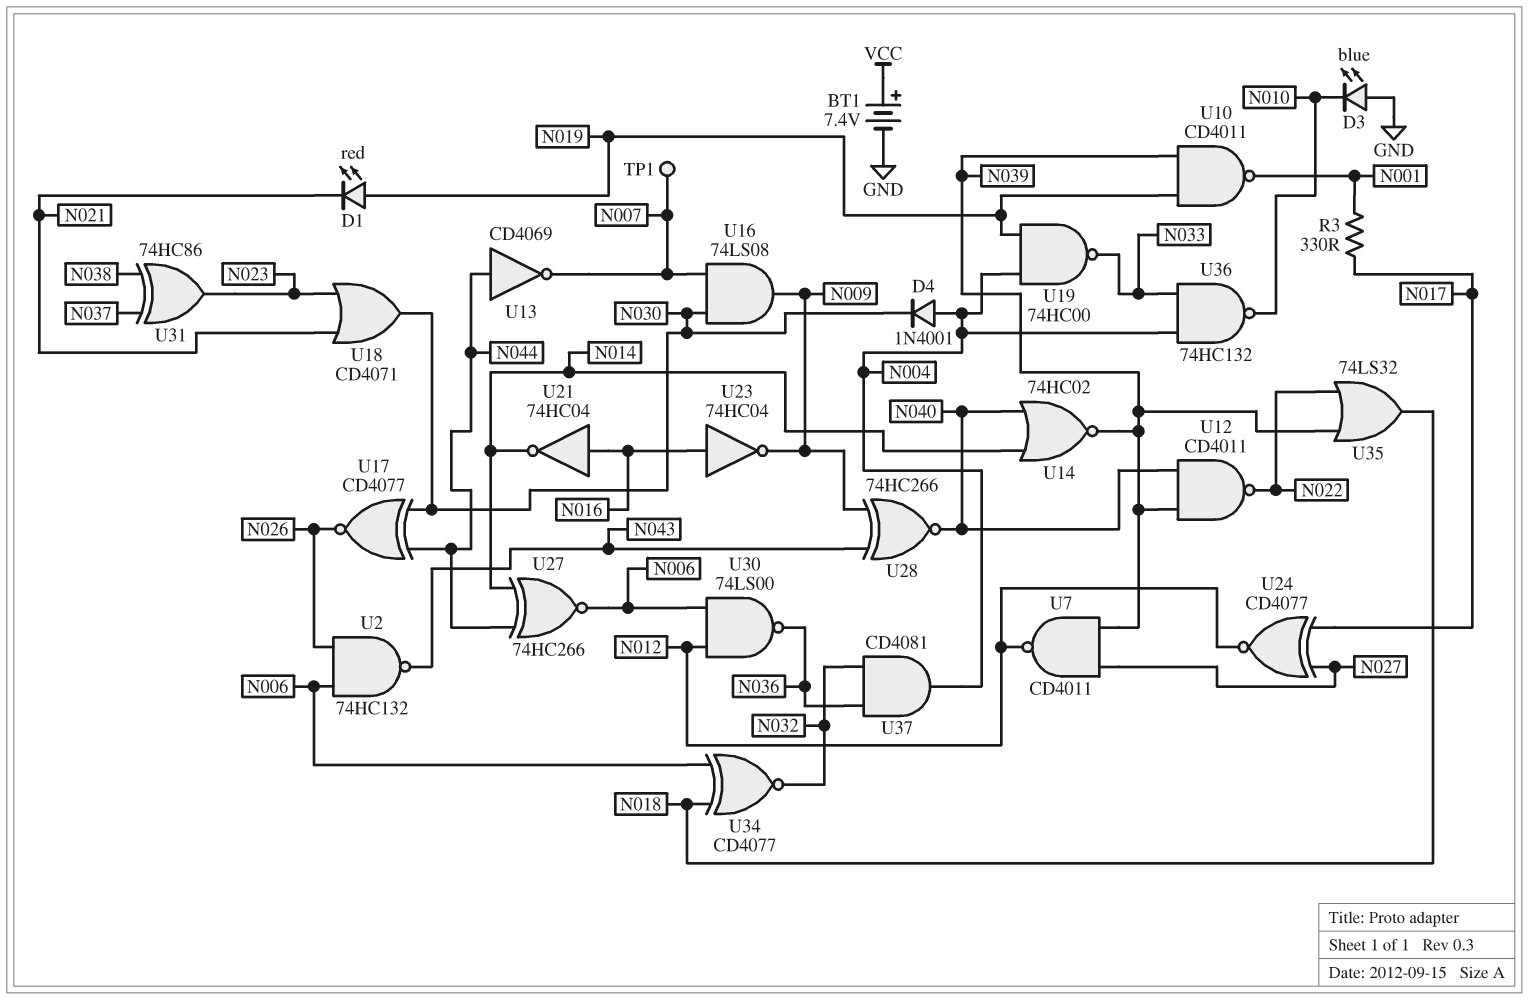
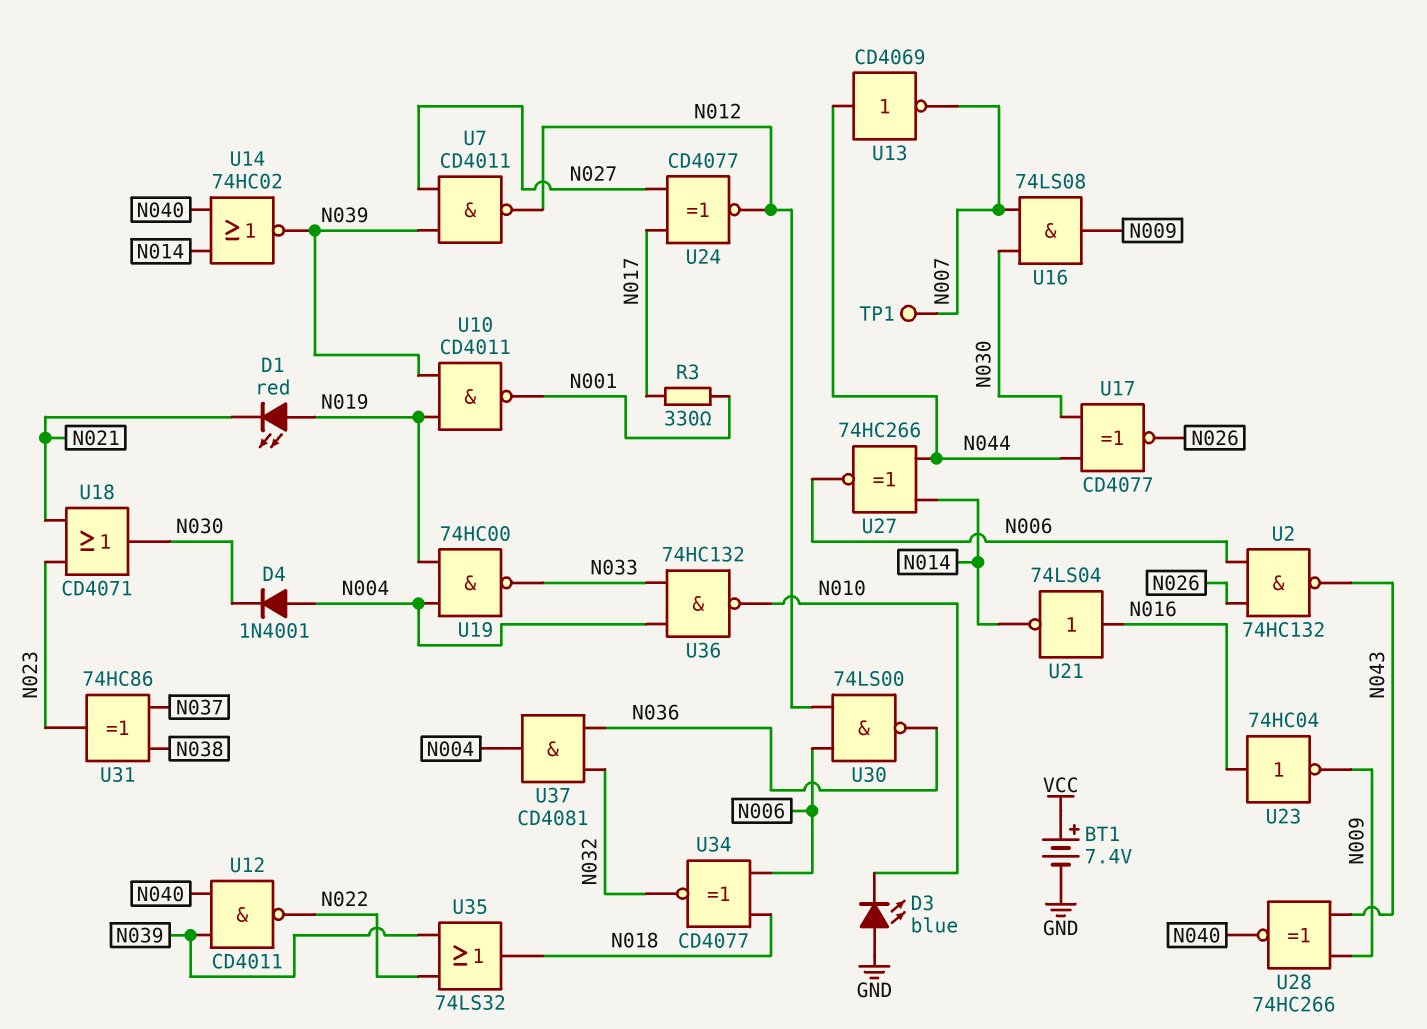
U21: NOT 74HC04 (in N016, out N014) -> NOT 74LS04 (in N016, out N014)

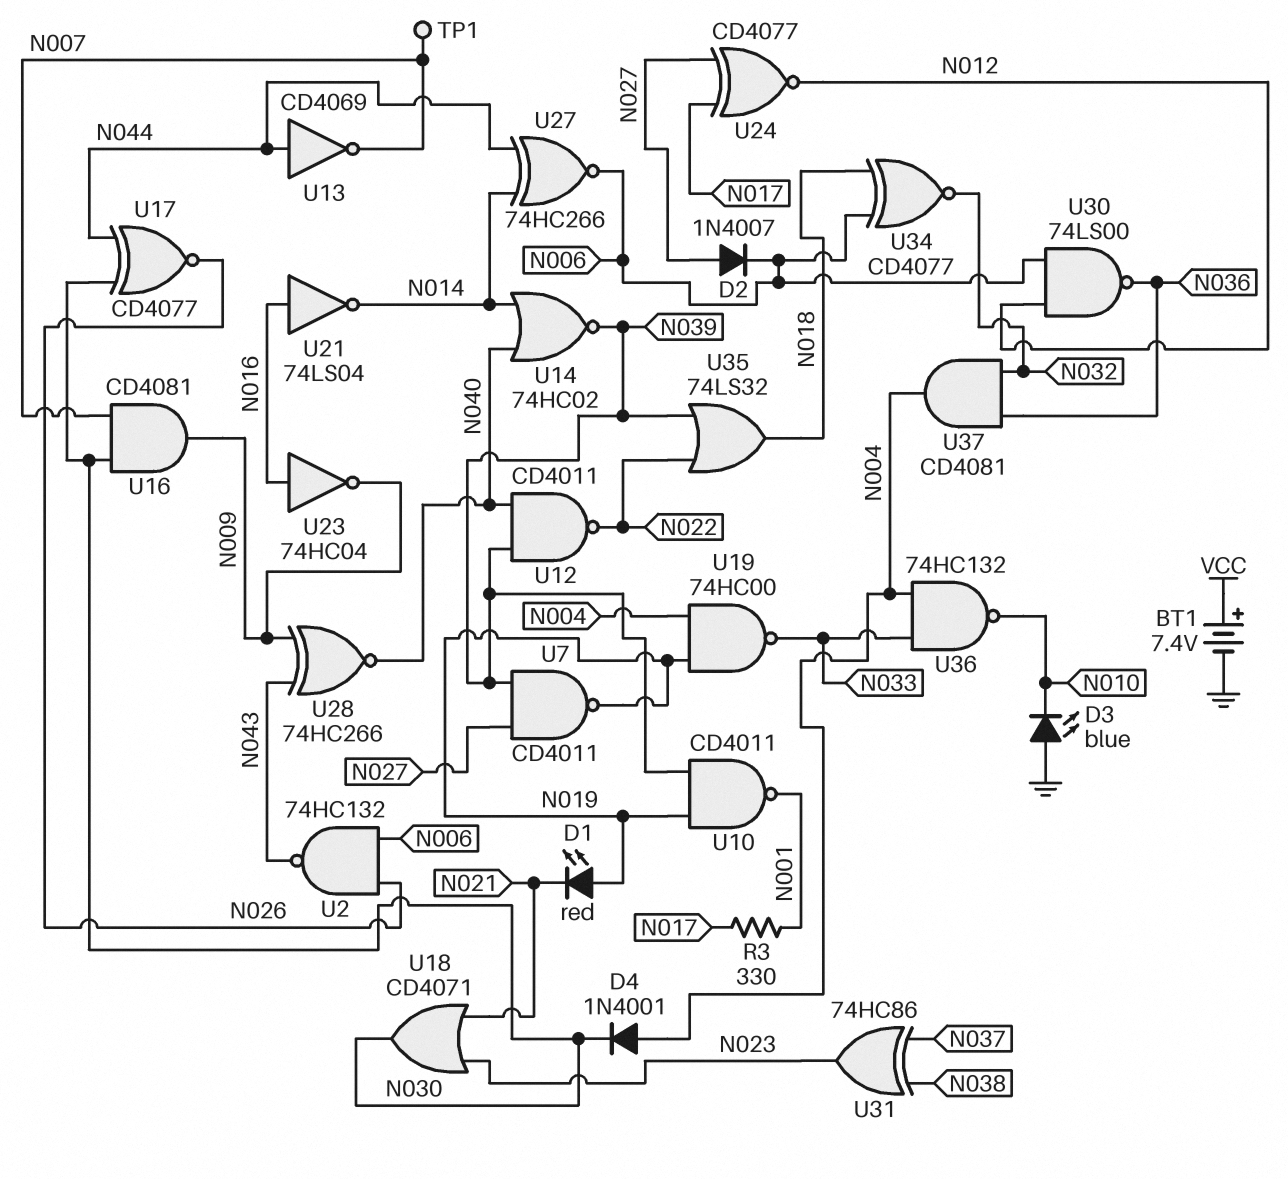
D2: none -> diode 1N4007 (A N027, K N006)
U7: NAND CD4011 (in N027, in N039, out N012) -> NAND CD4011 (in N027, in N039, out N019)
U16: AND 74LS08 (in N007, in N030, out N009) -> AND CD4081 (in N007, in N030, out N009)

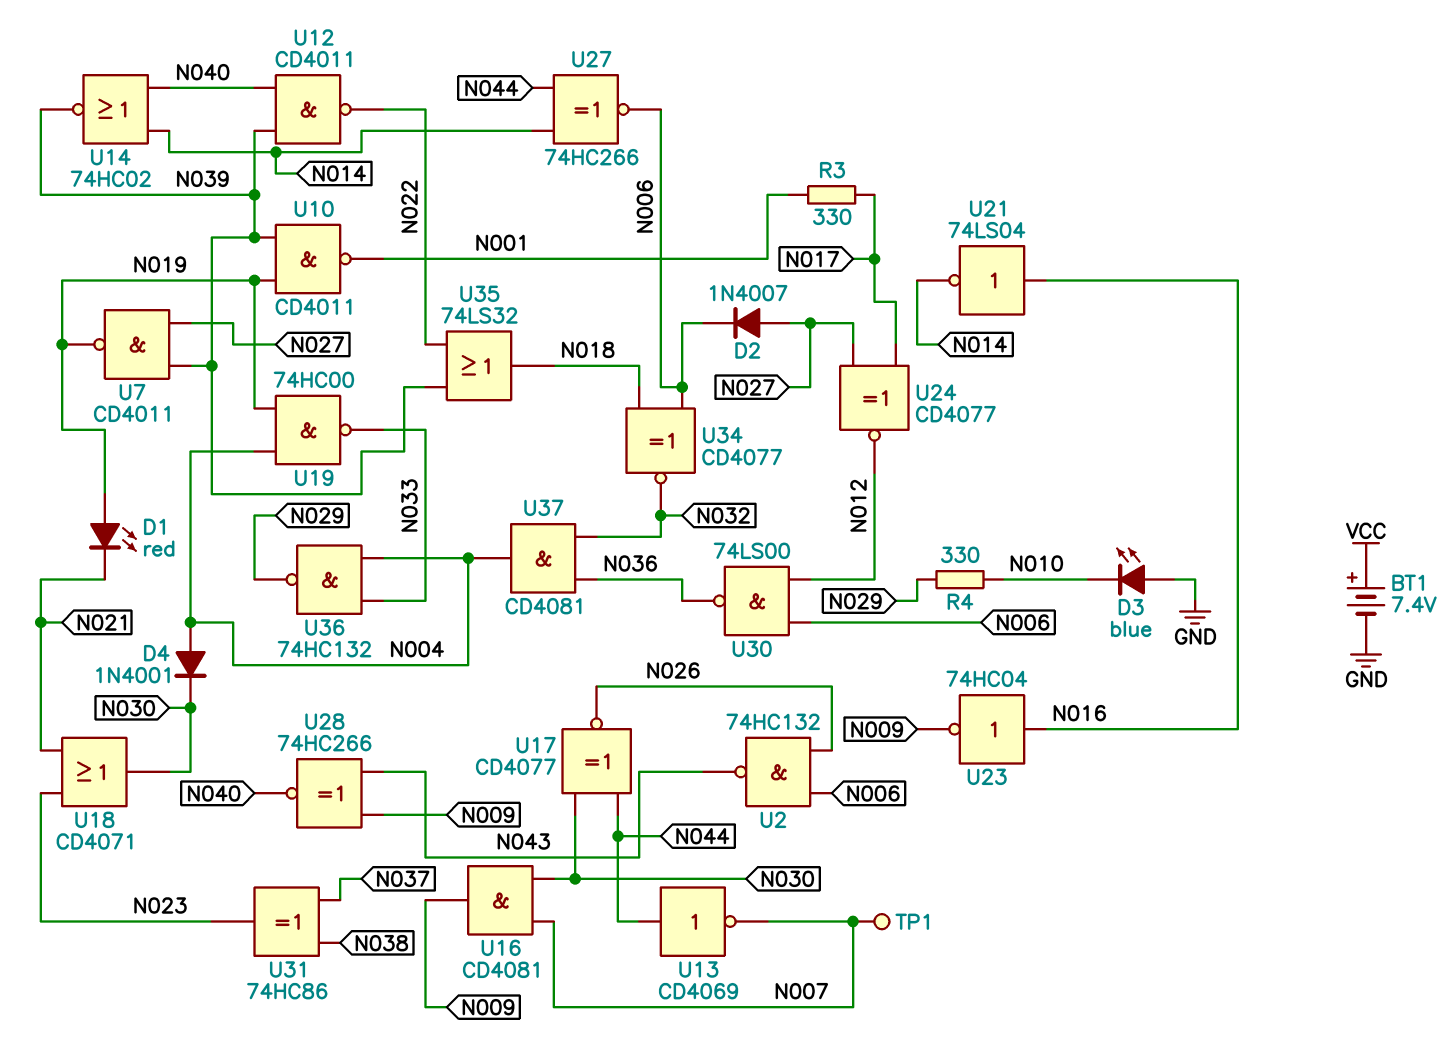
R4: none -> 330 (N010, N029)
U36: NAND 74HC132 (in N004, in N033, out N010) -> NAND 74HC132 (in N004, in N033, out N029)

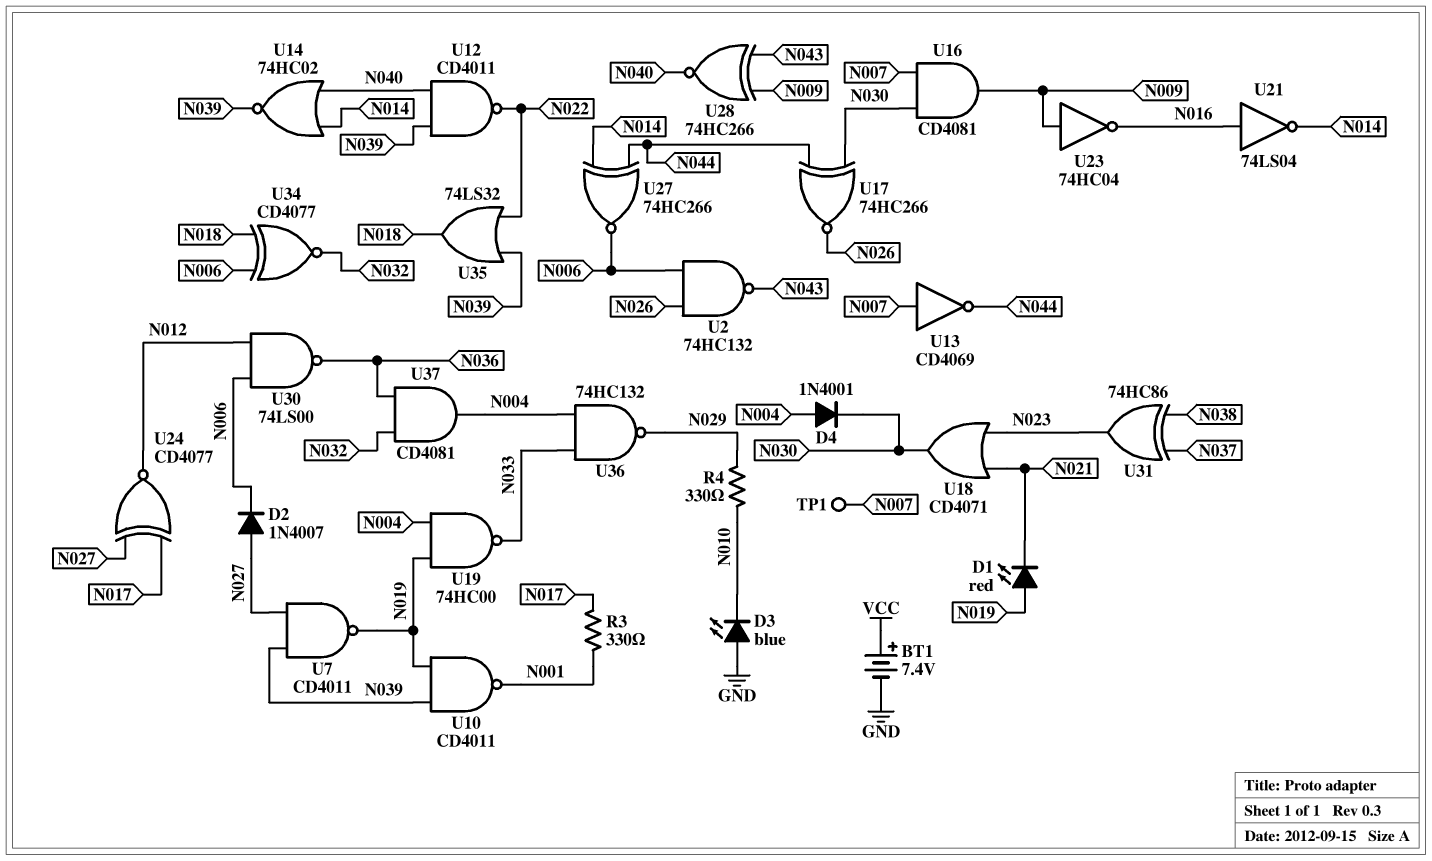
U13: NOT CD4069 (in N044, out N007) -> NOT CD4069 (in N007, out N044)
U17: XNOR CD4077 (in N030, in N044, out N026) -> XNOR 74HC266 (in N030, in N044, out N026)
U23: NOT 74HC04 (in N016, out N009) -> NOT 74HC04 (in N009, out N016)

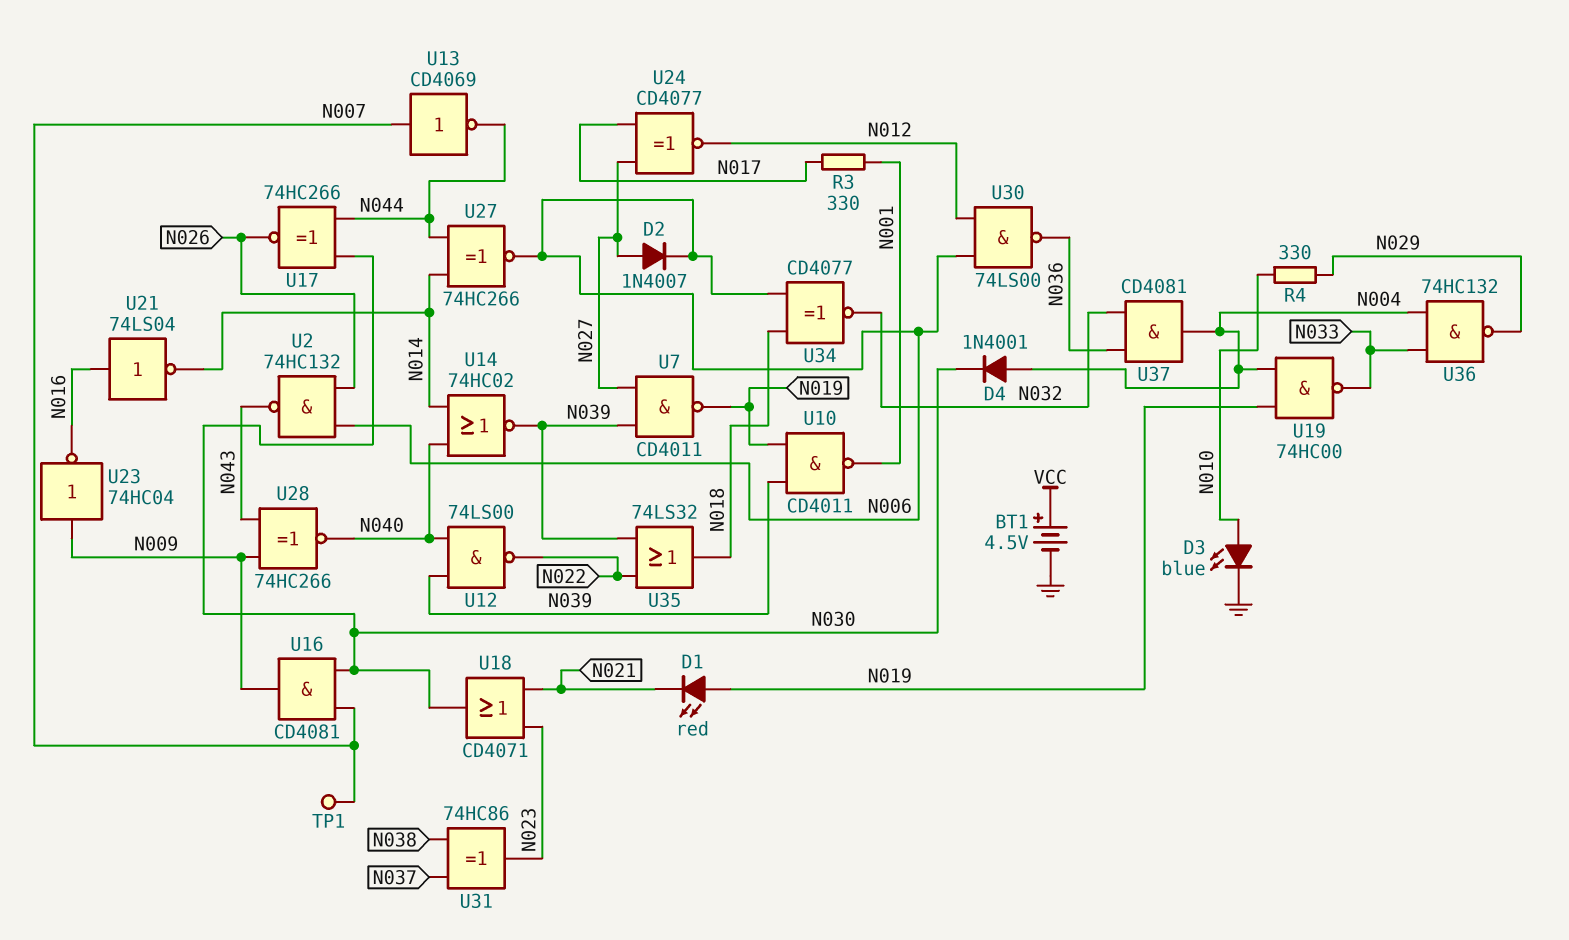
BT1: 7.4V (plus VCC, minus GND) -> 4.5V (plus VCC, minus GND)
D3: LED blue (A GND, K N010) -> LED blue (A N010, K GND)
U12: NAND CD4011 (in N039, in N040, out N022) -> NAND 74LS00 (in N039, in N040, out N022)

